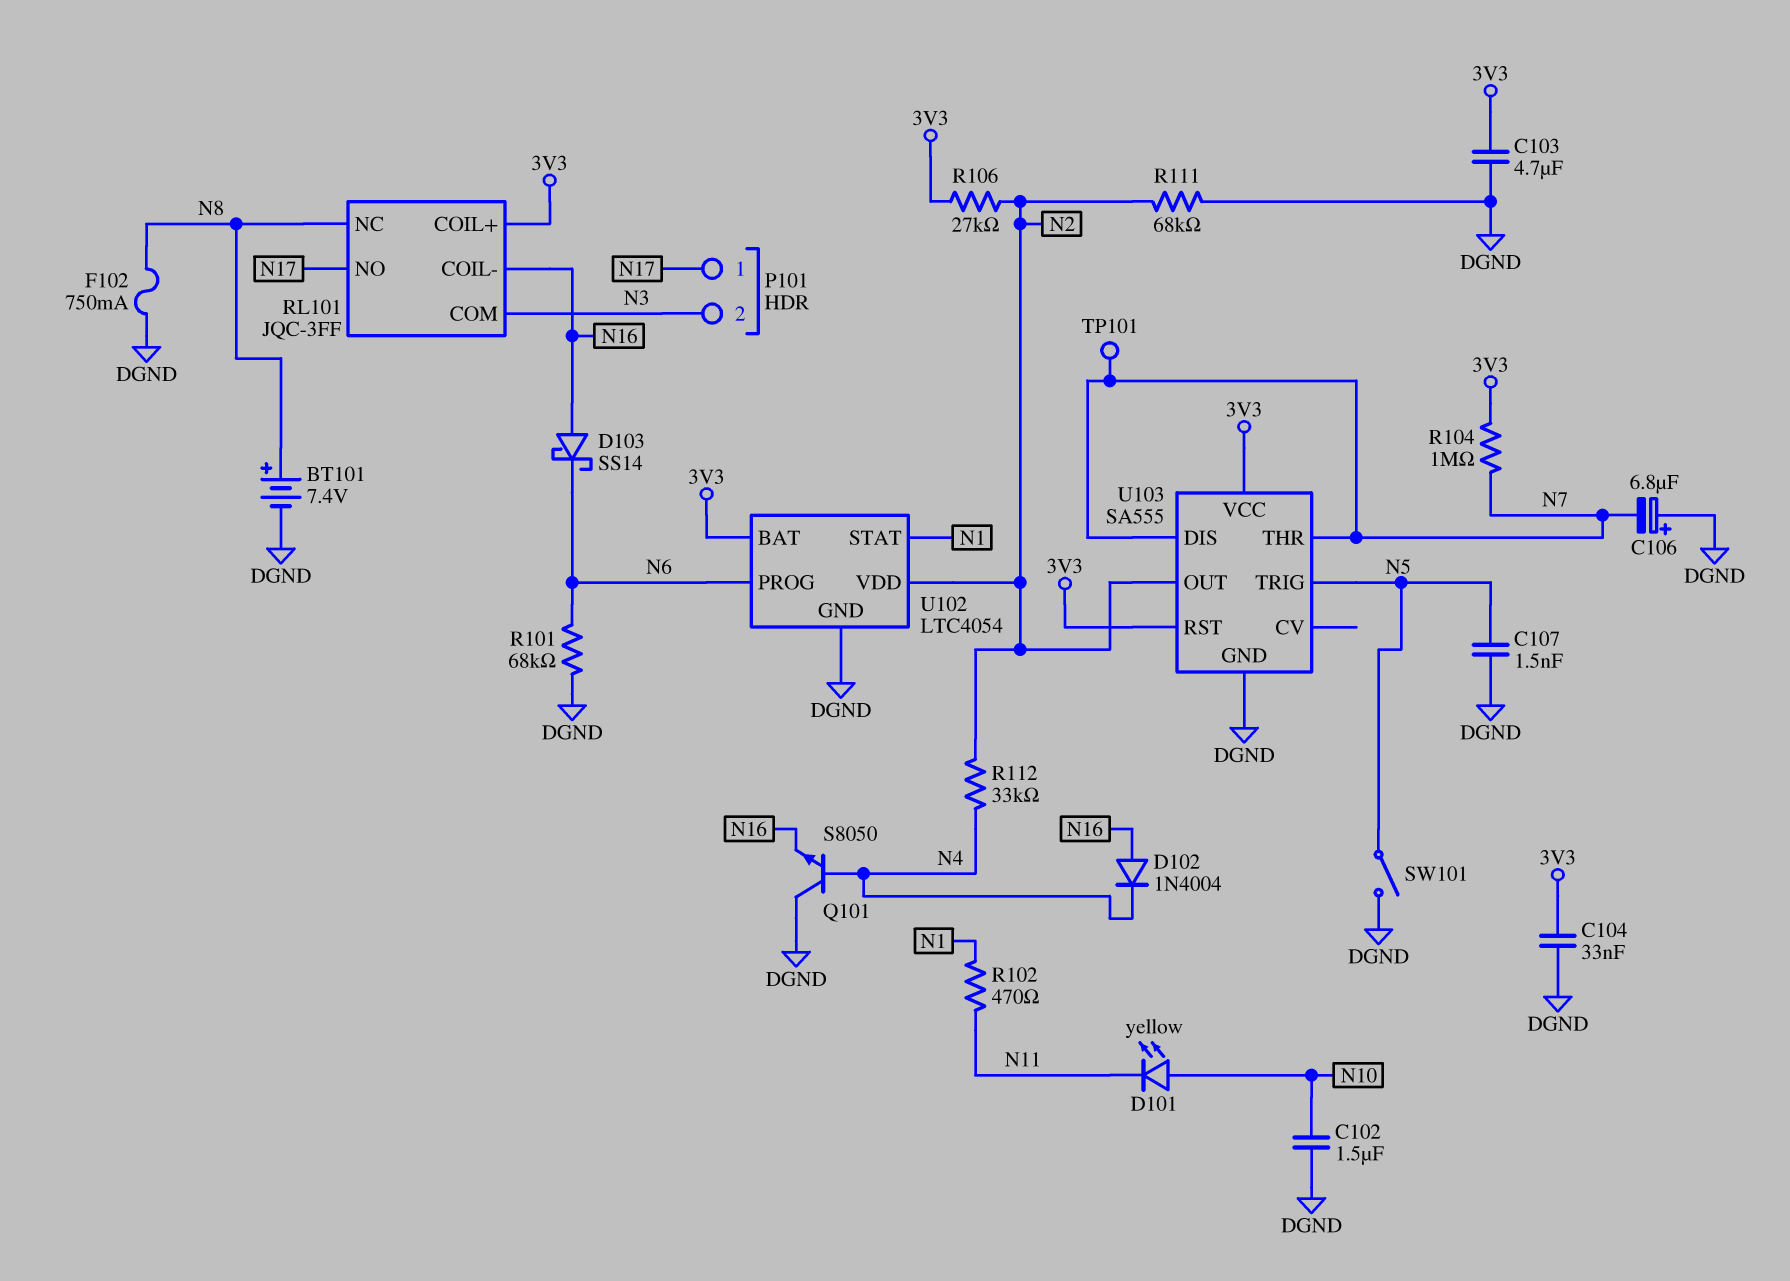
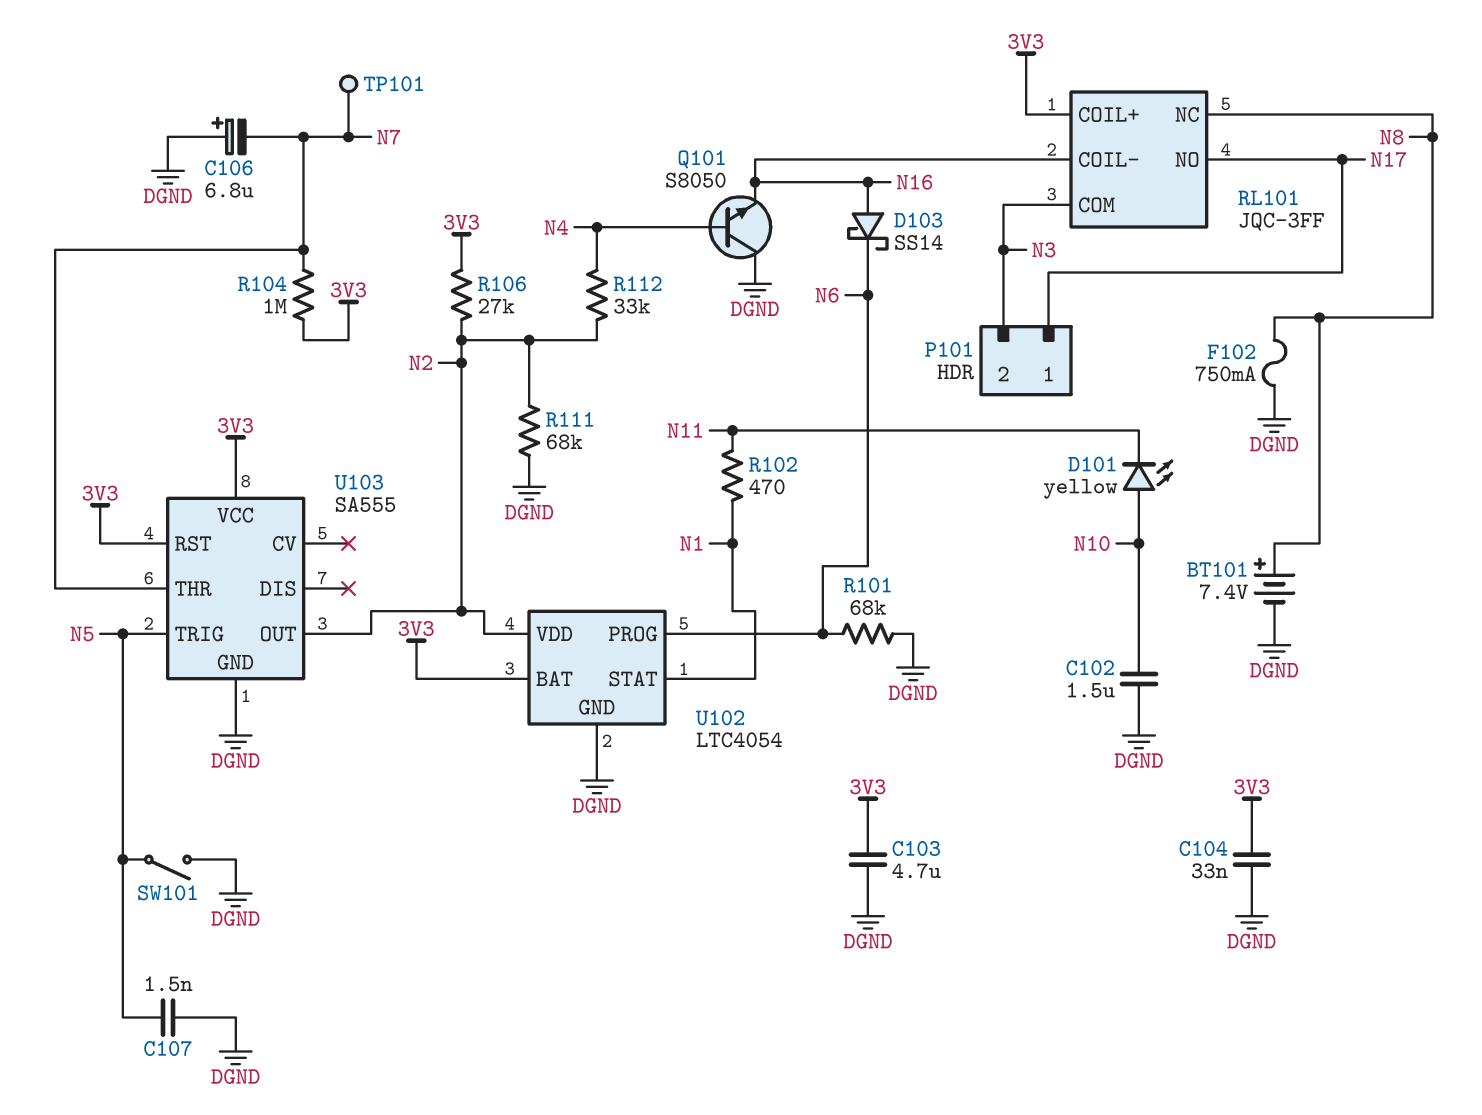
D102: diode 1N4004 (A N16, K N4) -> none
U103 pin DIS: N7 -> none

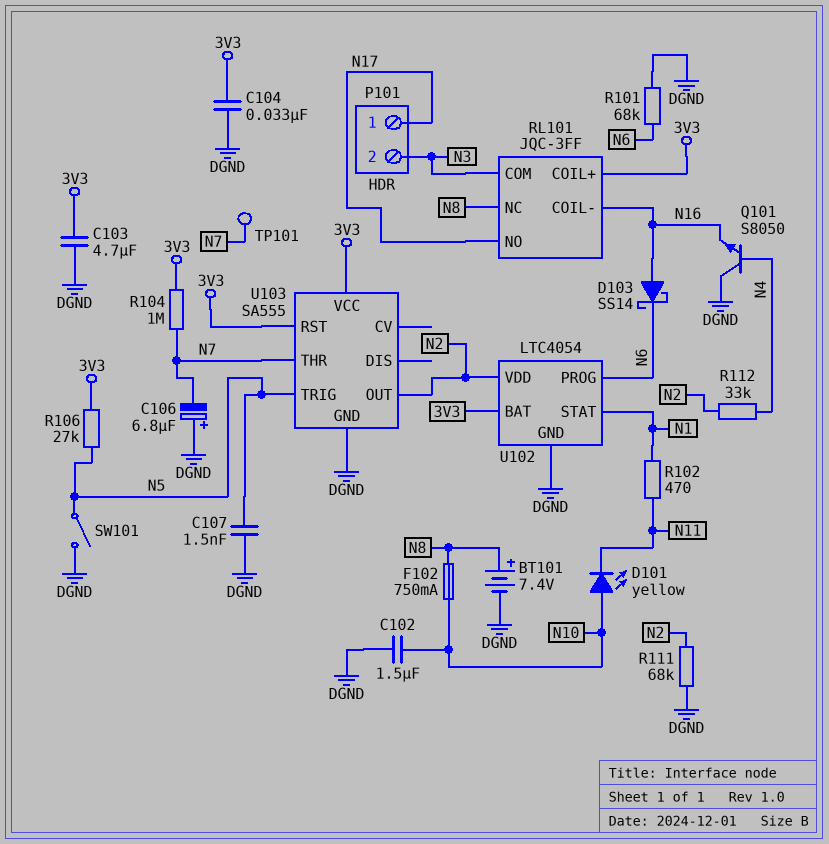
F102: 750mA (DGND, N8) -> 750mA (N8, N10)
R106: 27k (3V3, N2) -> 27k (3V3, N5)

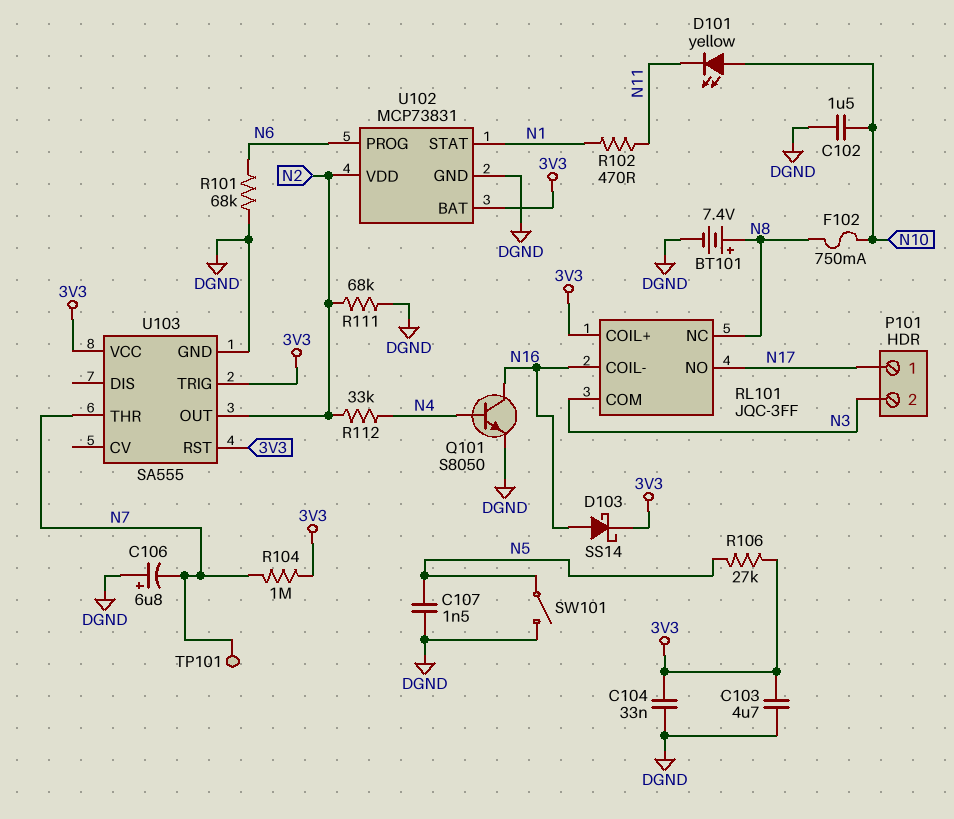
D103: schottky SS14 (A N16, K N6) -> schottky SS14 (A N16, K 3V3)
Q101: NPN S8050 (B N4, C DGND, E N16) -> NPN S8050 (B N4, C N16, E DGND)
U102: LTC4054 -> MCP73831
U103 pin TRIG: N5 -> 3V3

